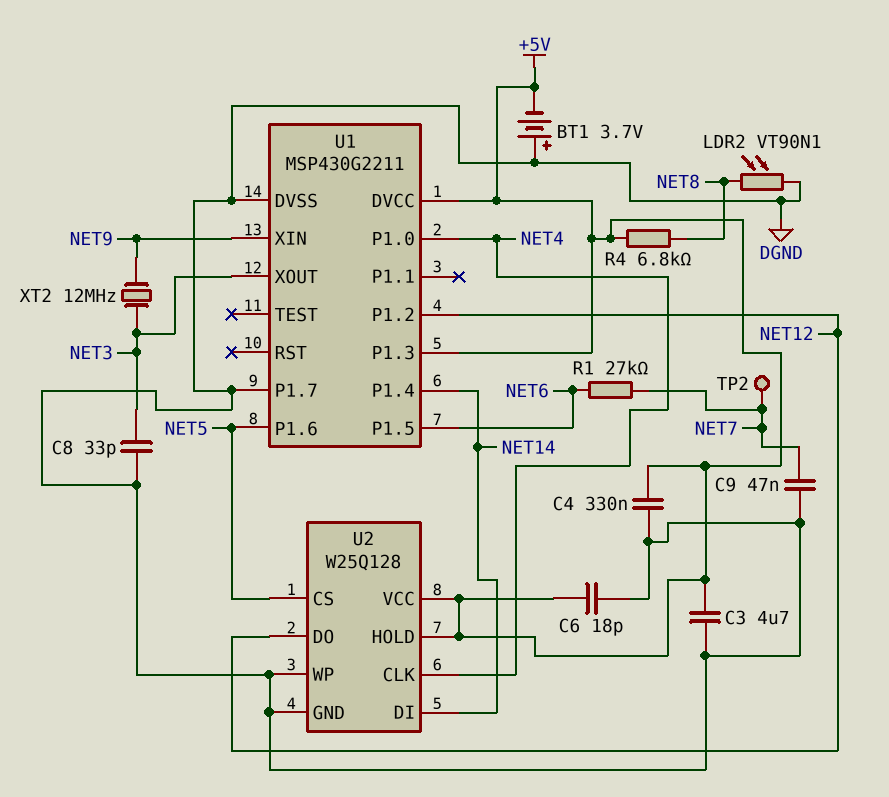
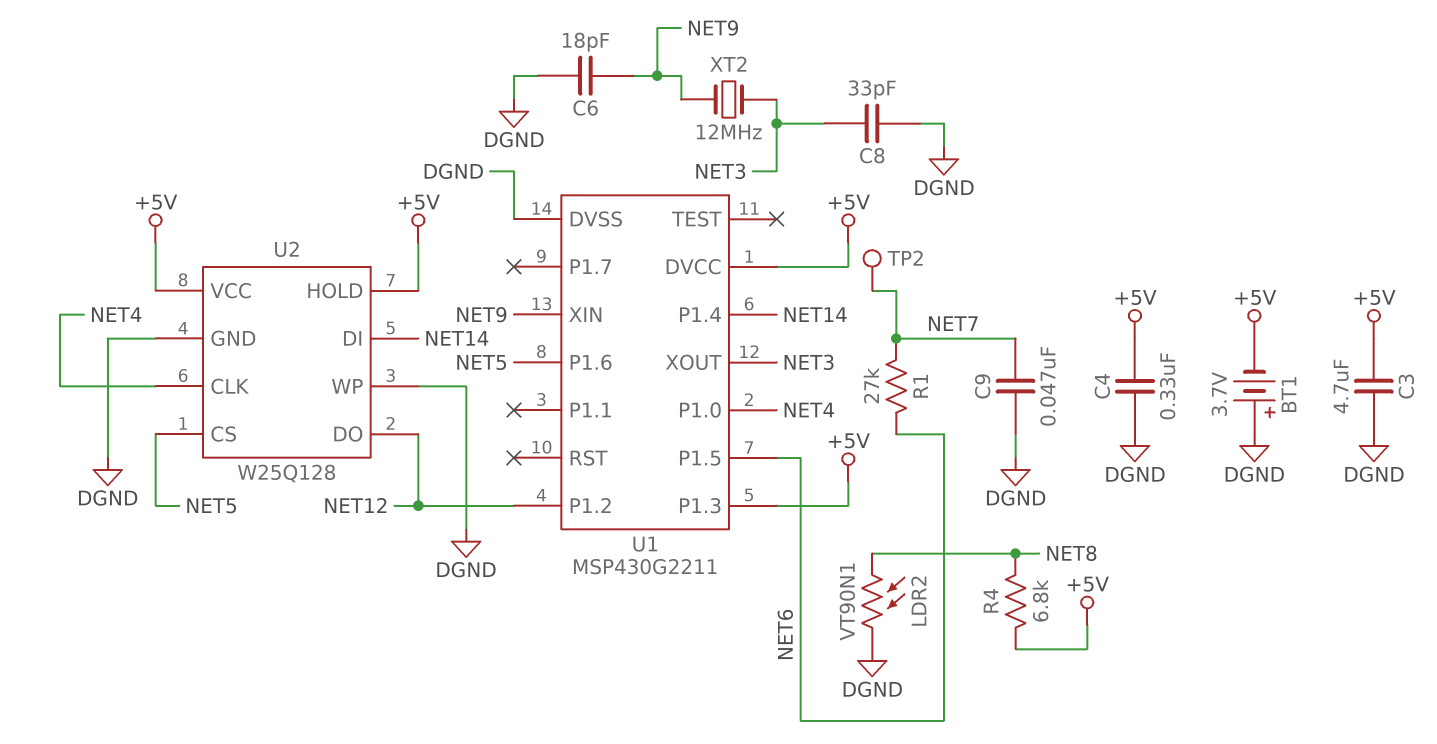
C6: 18pF (+5V, DGND) -> 18pF (DGND, NET9)
U1 pin P1.7: DGND -> none

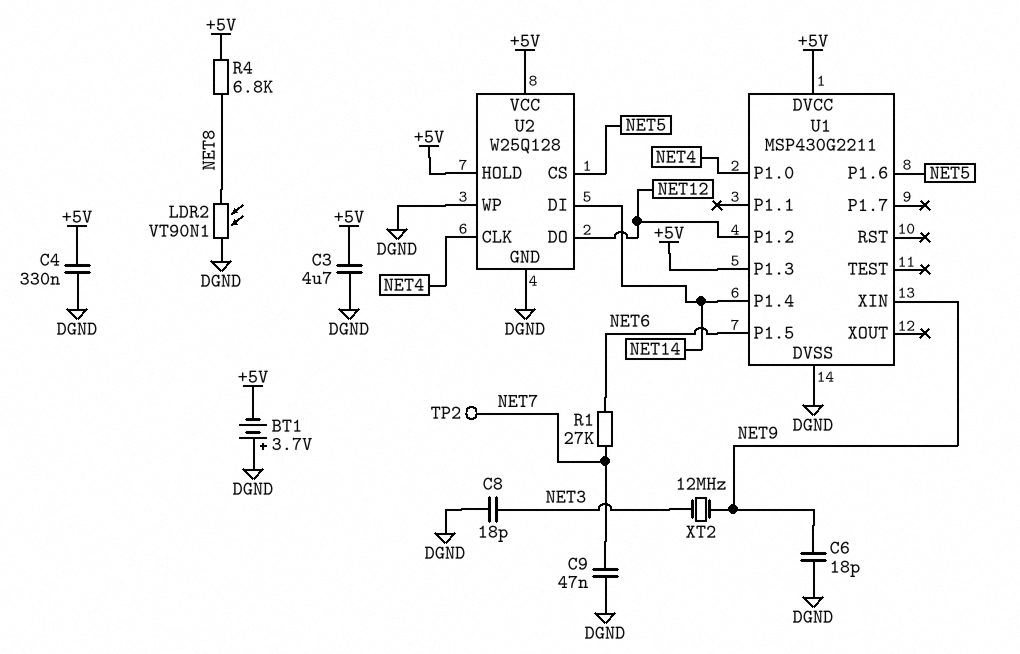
C8: 33pF (DGND, NET3) -> 18pF (DGND, NET3)
U1 pin XOUT: NET3 -> none

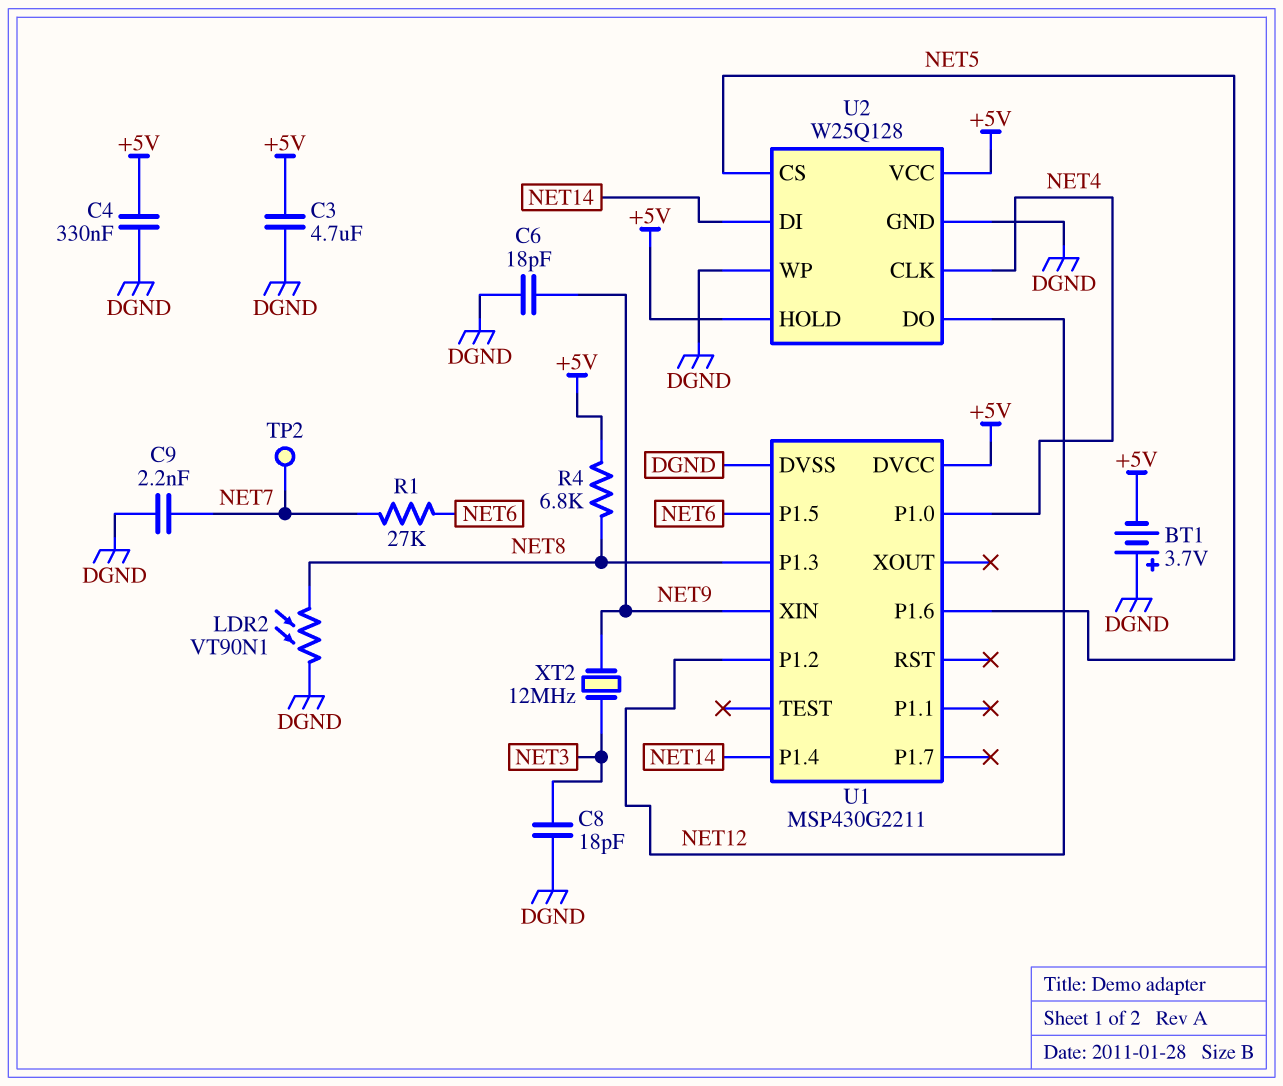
C9: 47nF (DGND, NET7) -> 2.2nF (DGND, NET7)
U1 pin P1.3: +5V -> NET8

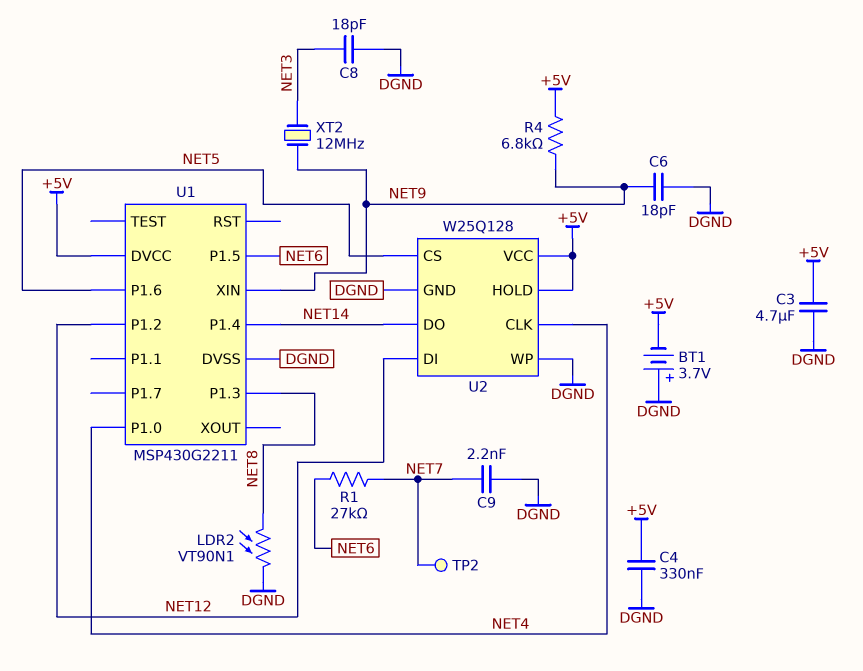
R4: 6.8k (+5V, NET8) -> 6.8k (+5V, NET9)
U2 pin DI: NET14 -> NET12
U2 pin DO: NET12 -> NET14

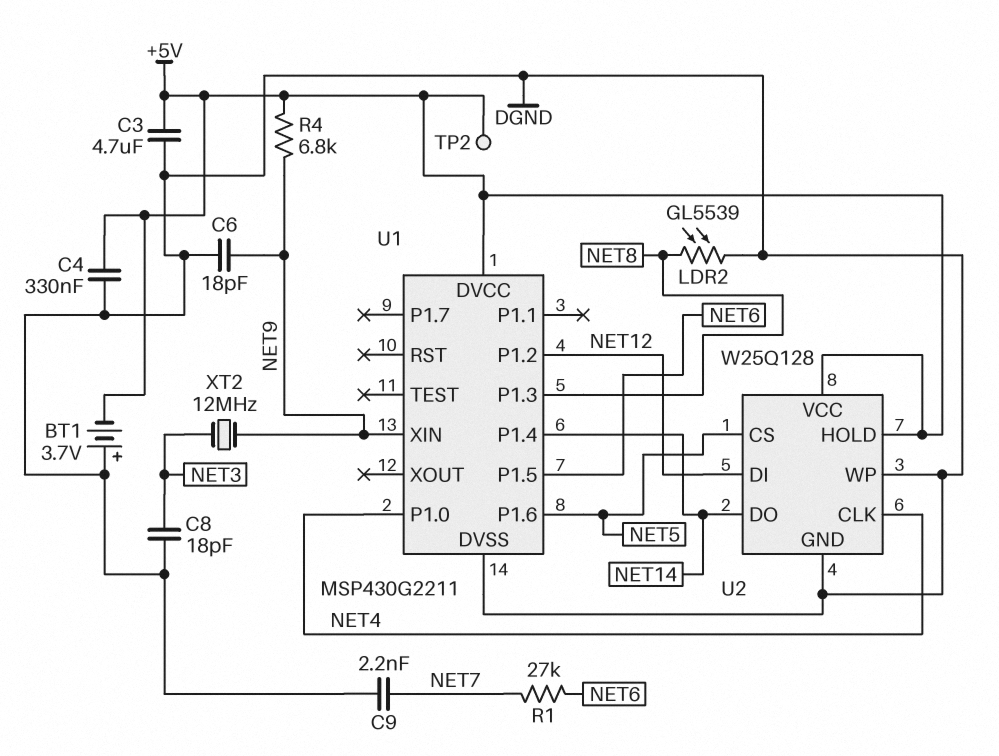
LDR2: VT90N1 (DGND, NET8) -> GL5539 (DGND, NET8)
TP2: test point (NET7) -> test point (+5V)

